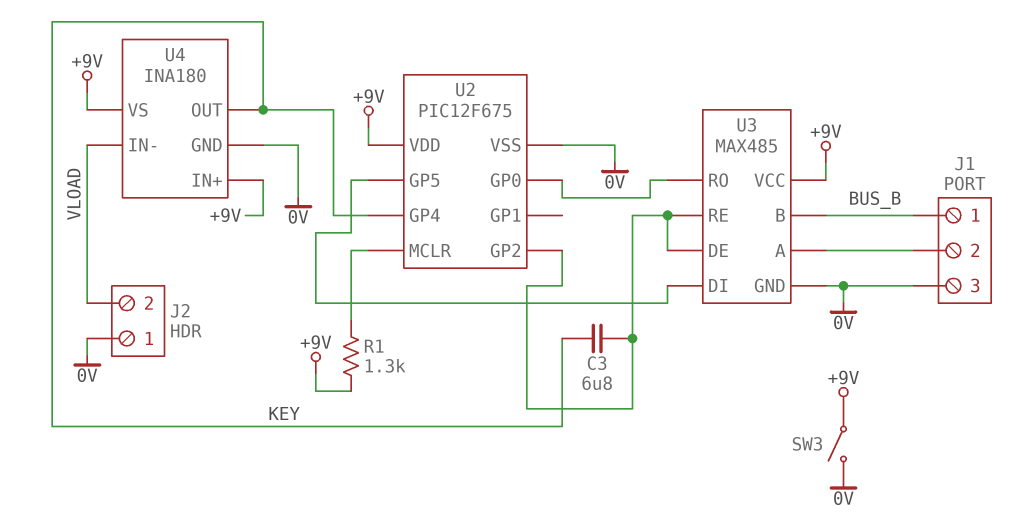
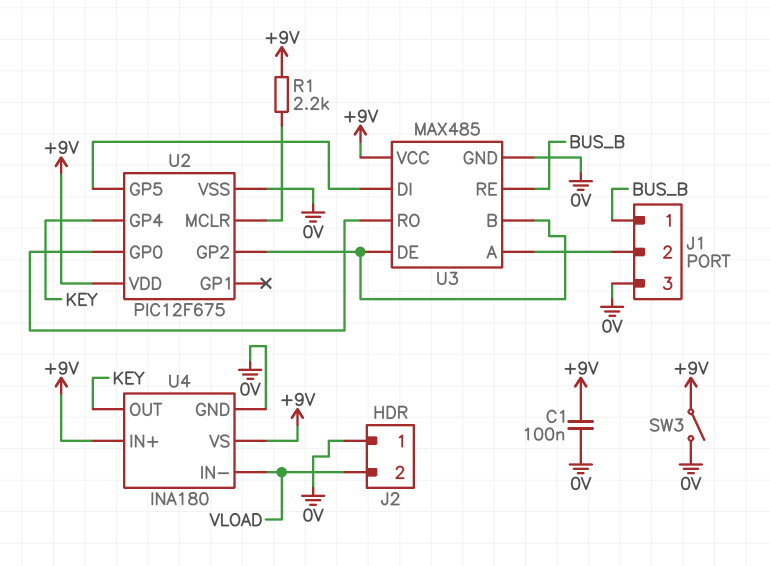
C1: none -> 100nF (+9V, 0V)
C3: 6.8uF (KEY, U2/GP2) -> none
R1: 1.3k (+9V, U2/MCLR) -> 2.2k (+9V, U2/MCLR)
U3 pin B: BUS_B -> U2/GP2
U3 pin RE: U2/GP2 -> BUS_B

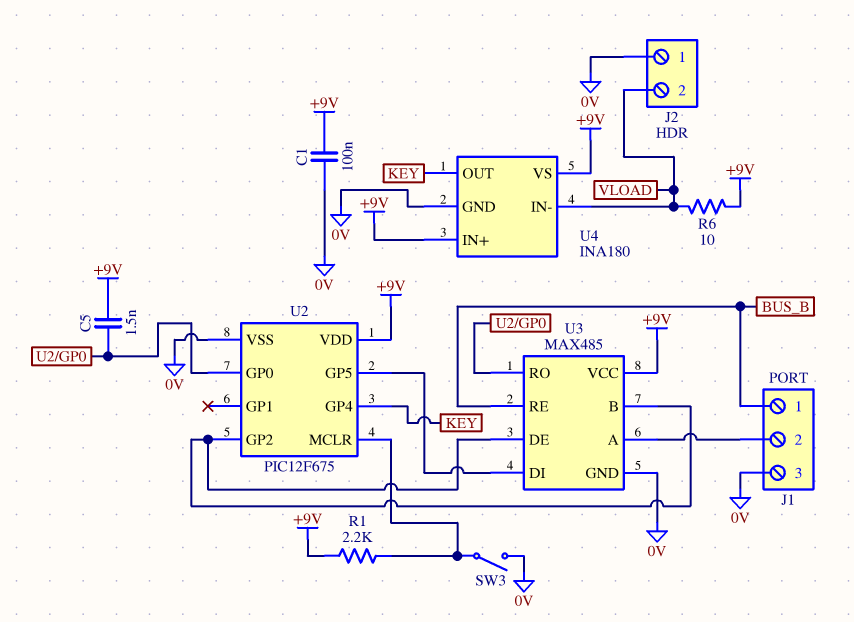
C5: none -> 1.5nF (+9V, U2/GP0)
R6: none -> 10 (+9V, VLOAD)
SW3: switch (+9V, 0V) -> switch (0V, U2/MCLR)

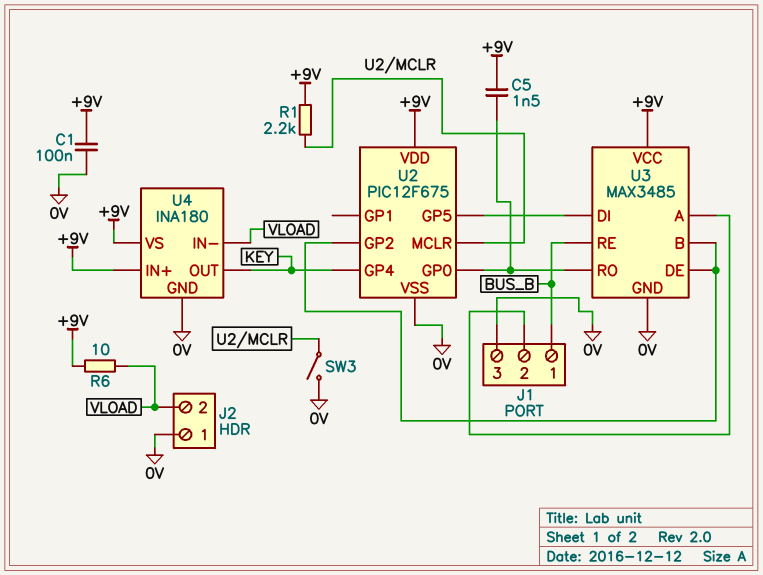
U3: MAX485 -> MAX3485

